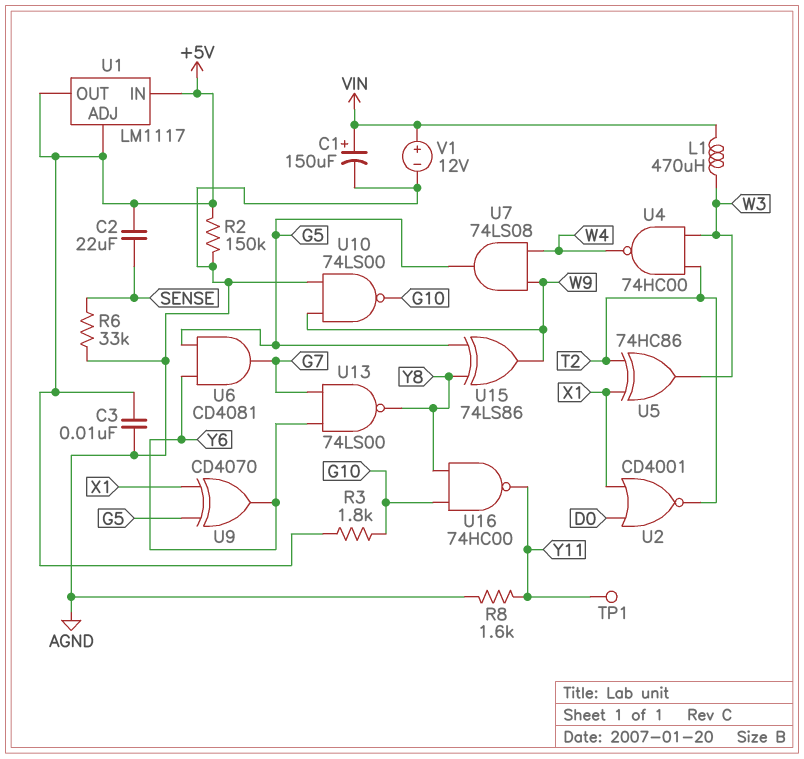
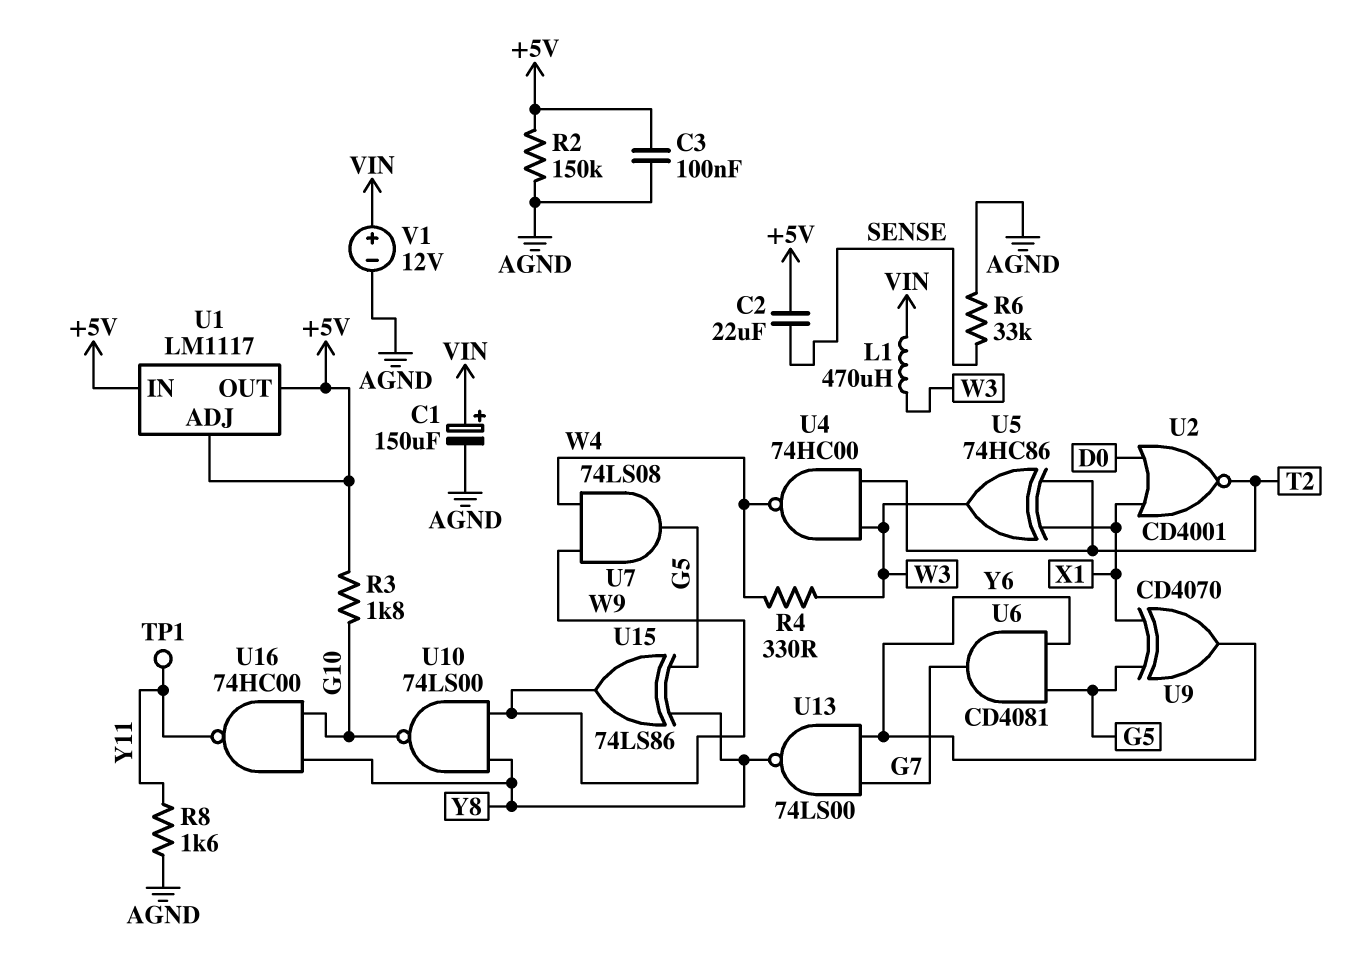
C3: 10nF (+5V, AGND) -> 100nF (+5V, AGND)
R4: none -> 330 (W3, W4)
U10: NAND 74LS00 (in AGND, in W9, out G10) -> NAND 74LS00 (in W9, in Y8, out G10)

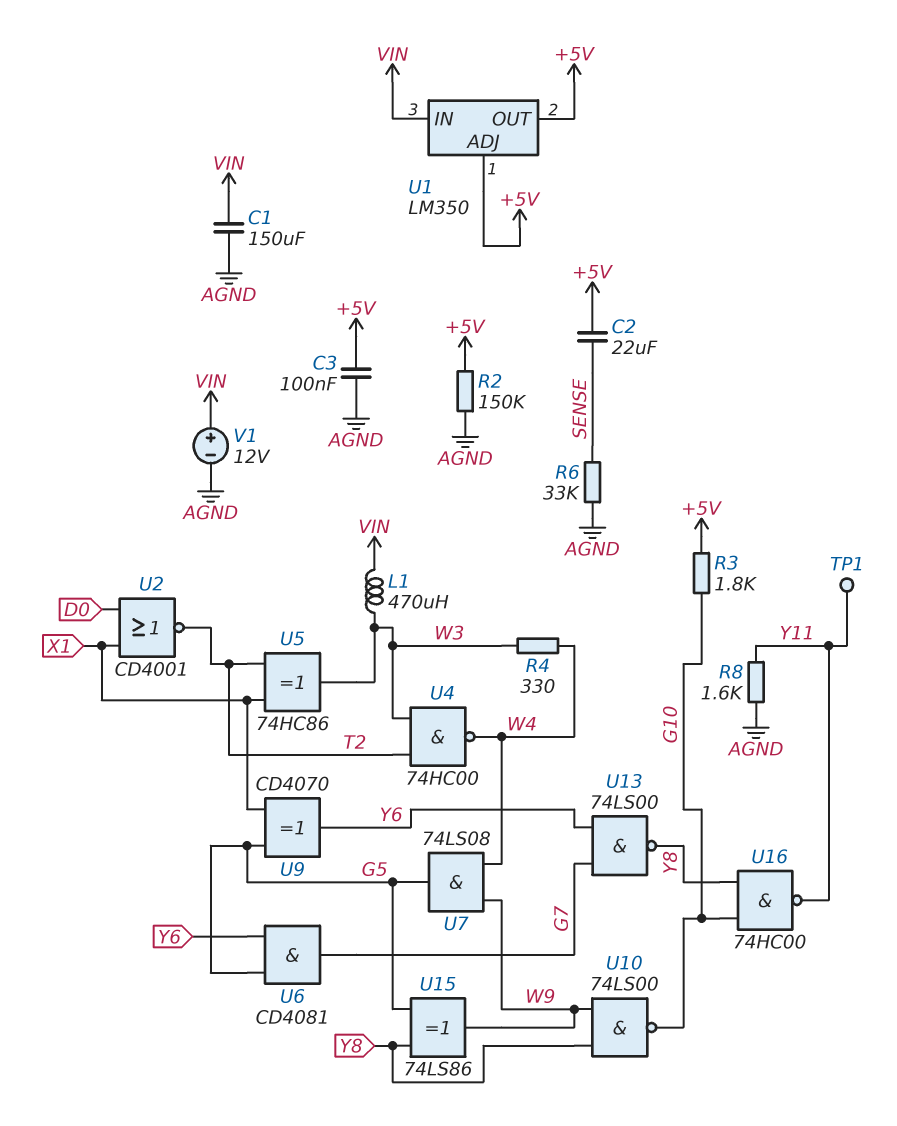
C1: 150uF (plus VIN, minus AGND) -> 150uF (AGND, VIN)
U1: LM1117 -> LM350
U1 pin IN: +5V -> VIN

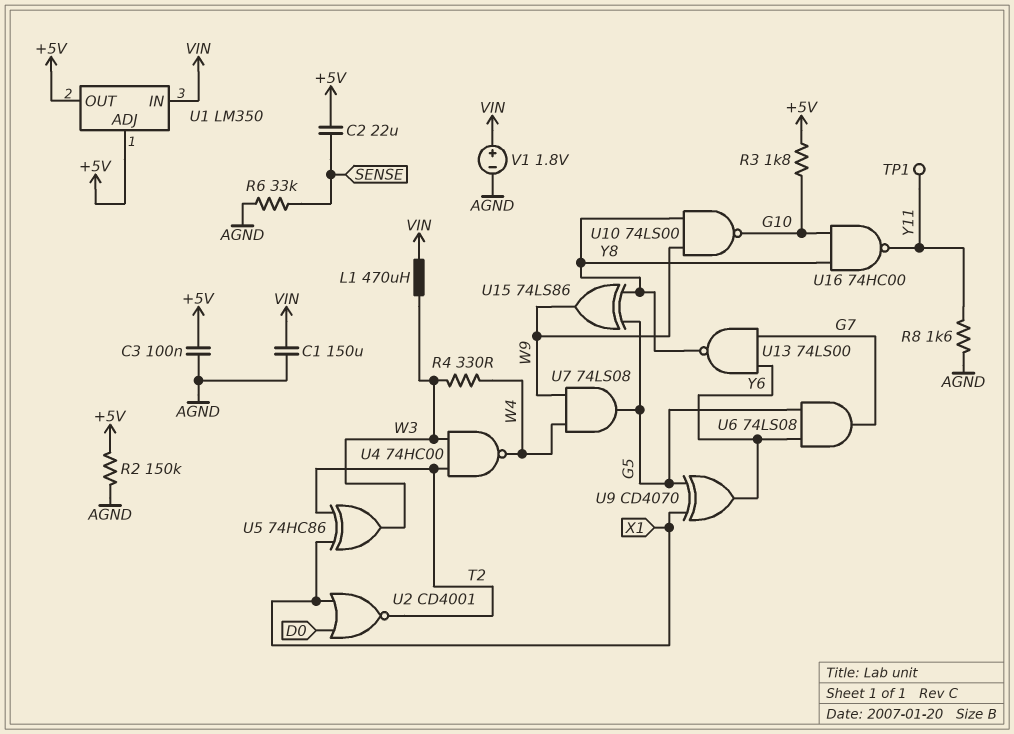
U6: AND CD4081 (in G5, in Y6, out G7) -> AND 74LS08 (in G5, in Y6, out G7)
V1: 12V (plus VIN, minus AGND) -> 1.8V (plus VIN, minus AGND)

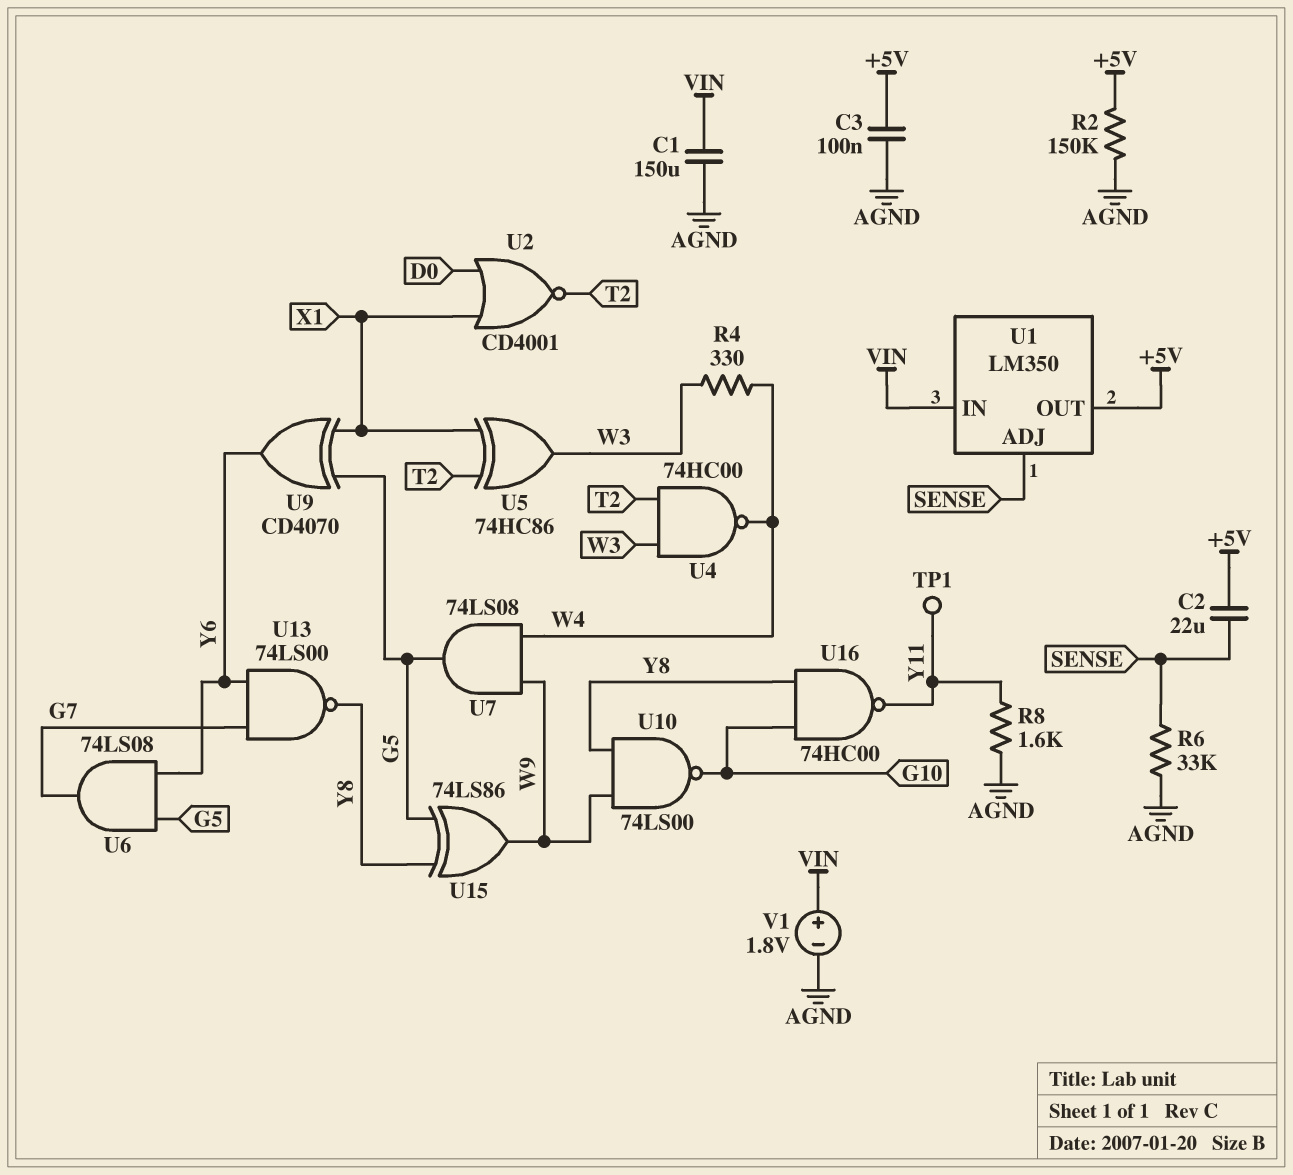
L1: 470uH (VIN, W3) -> none
R3: 1.8k (+5V, G10) -> none
U1 pin ADJ: +5V -> SENSE

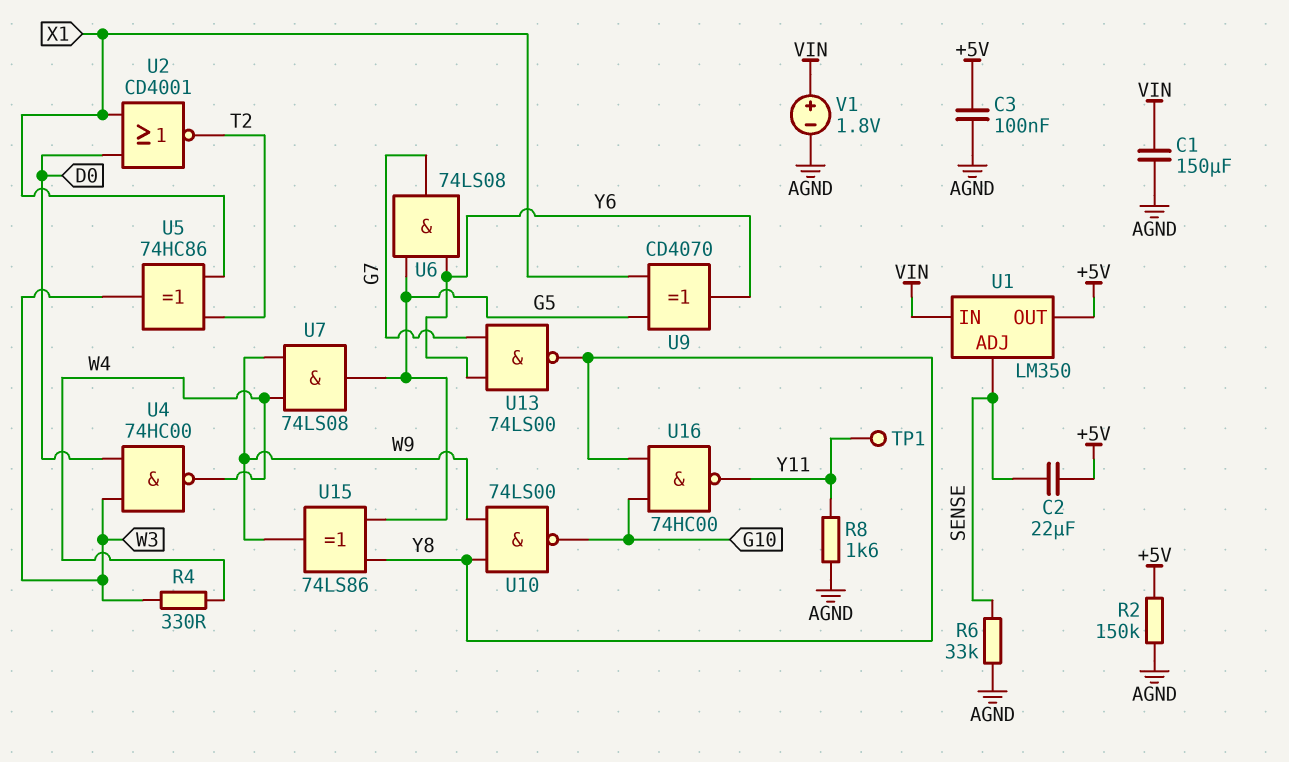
U4: NAND 74HC00 (in T2, in W3, out W4) -> NAND 74HC00 (in D0, in W3, out W4)

